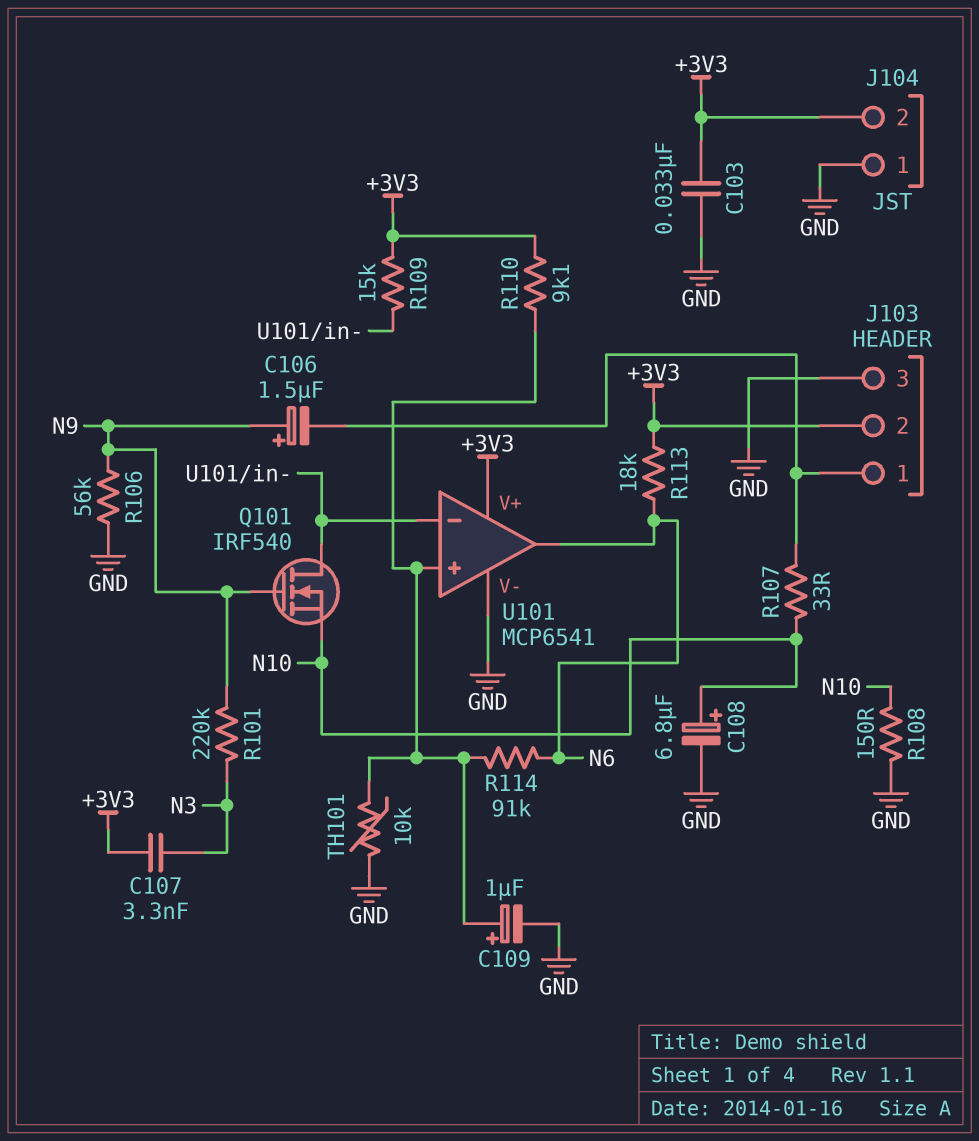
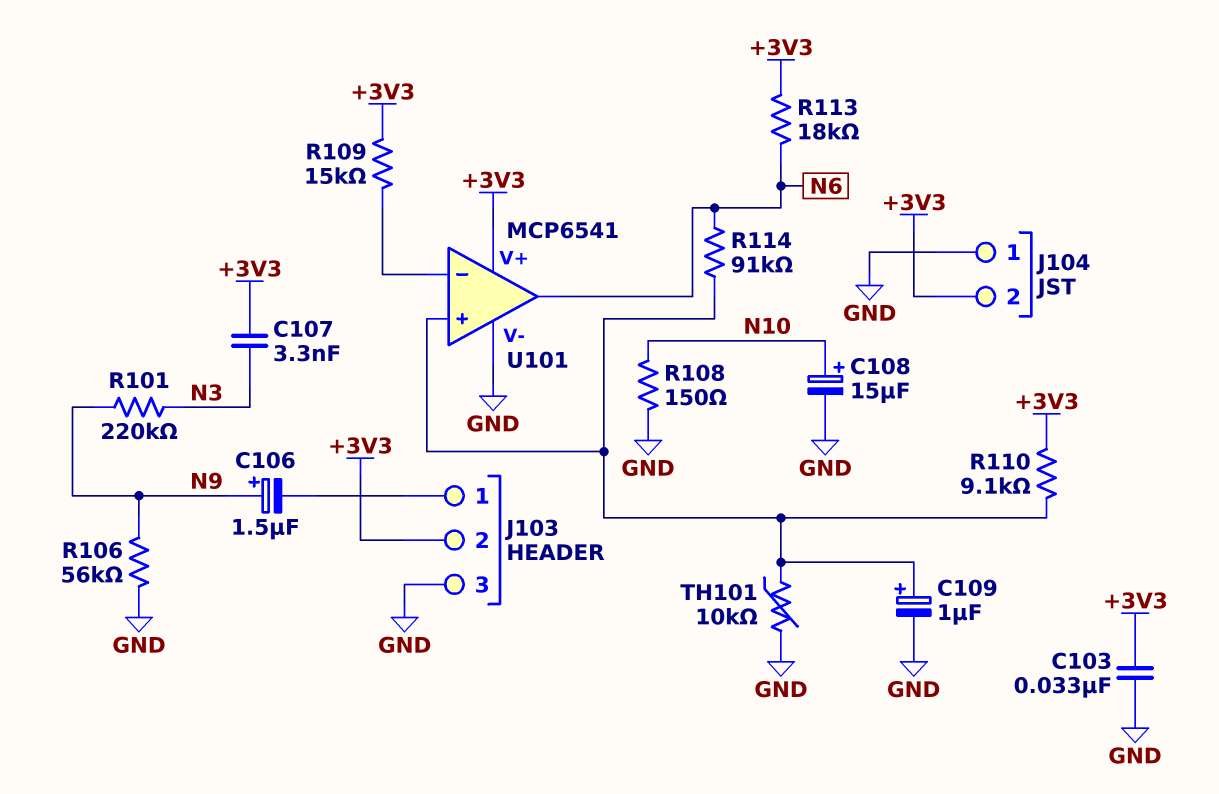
C108: 6.8uF (plus N10, minus GND) -> 15uF (plus N10, minus GND)
Q101: NMOS IRF540 (G N9, D U101/in-, S N10) -> none
R107: 33 (J103/1, N10) -> none

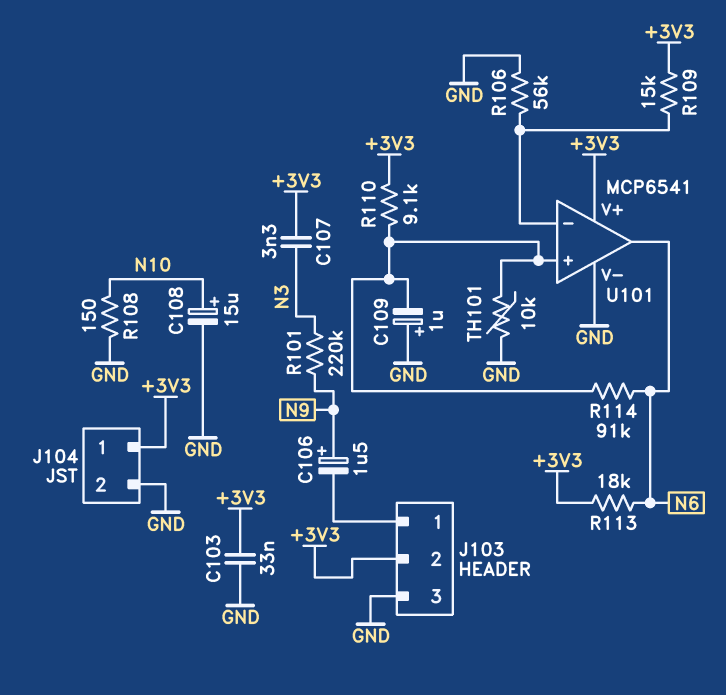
C109: 1uF (plus U101/in+, minus GND) -> 1uF (plus GND, minus U101/in+)
J104 pin 1: GND -> +3V3
J104 pin 2: +3V3 -> GND
R106: 56k (GND, N9) -> 56k (GND, U101/in-)

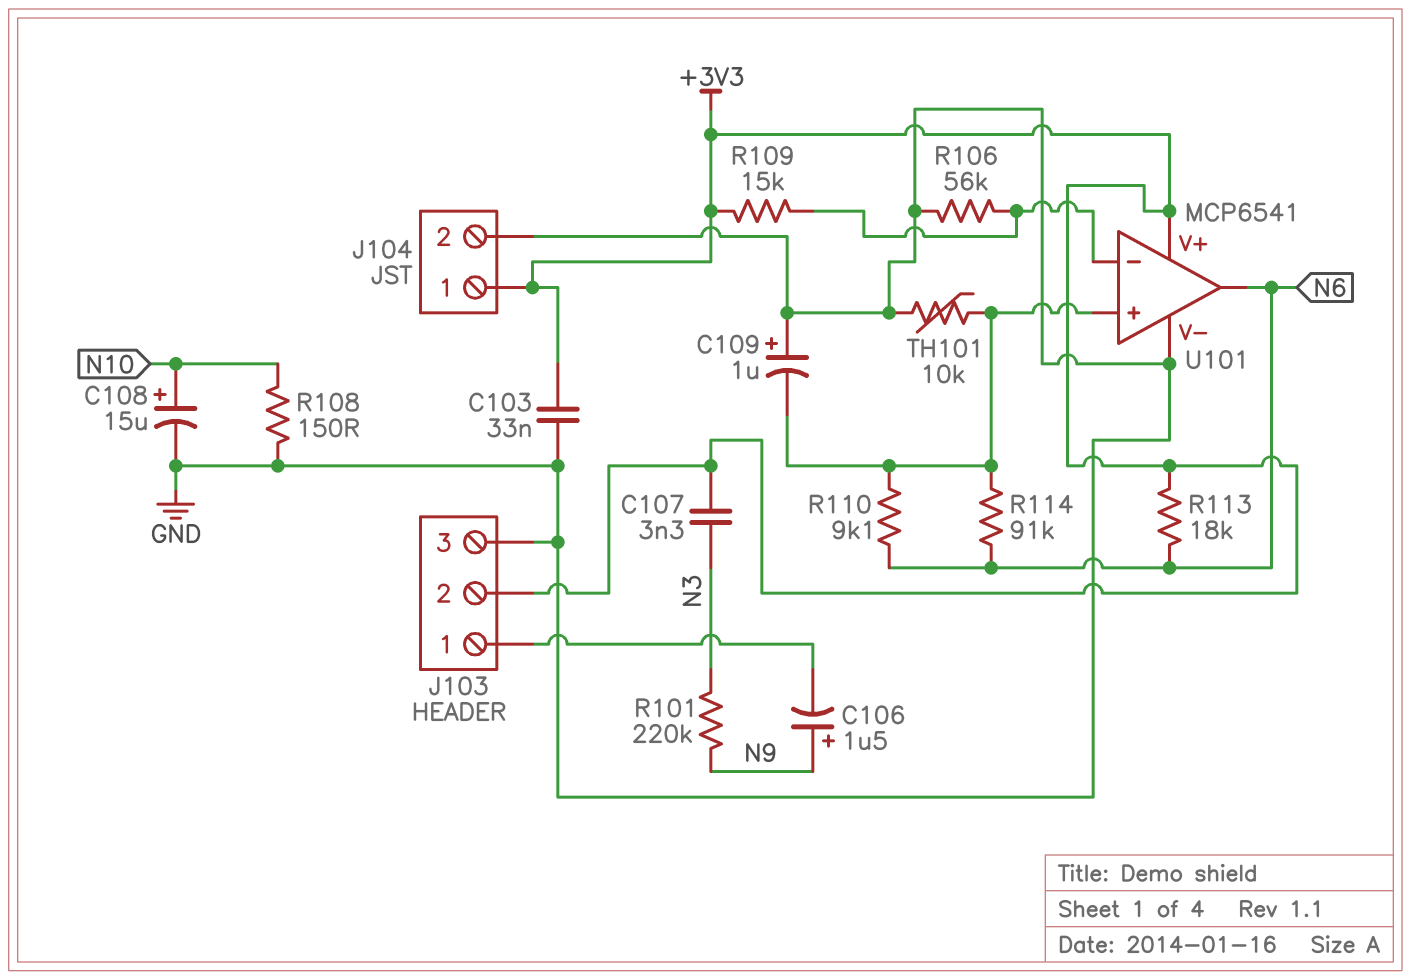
R110: 9.1k (+3V3, U101/in+) -> 9.1k (N6, U101/in+)

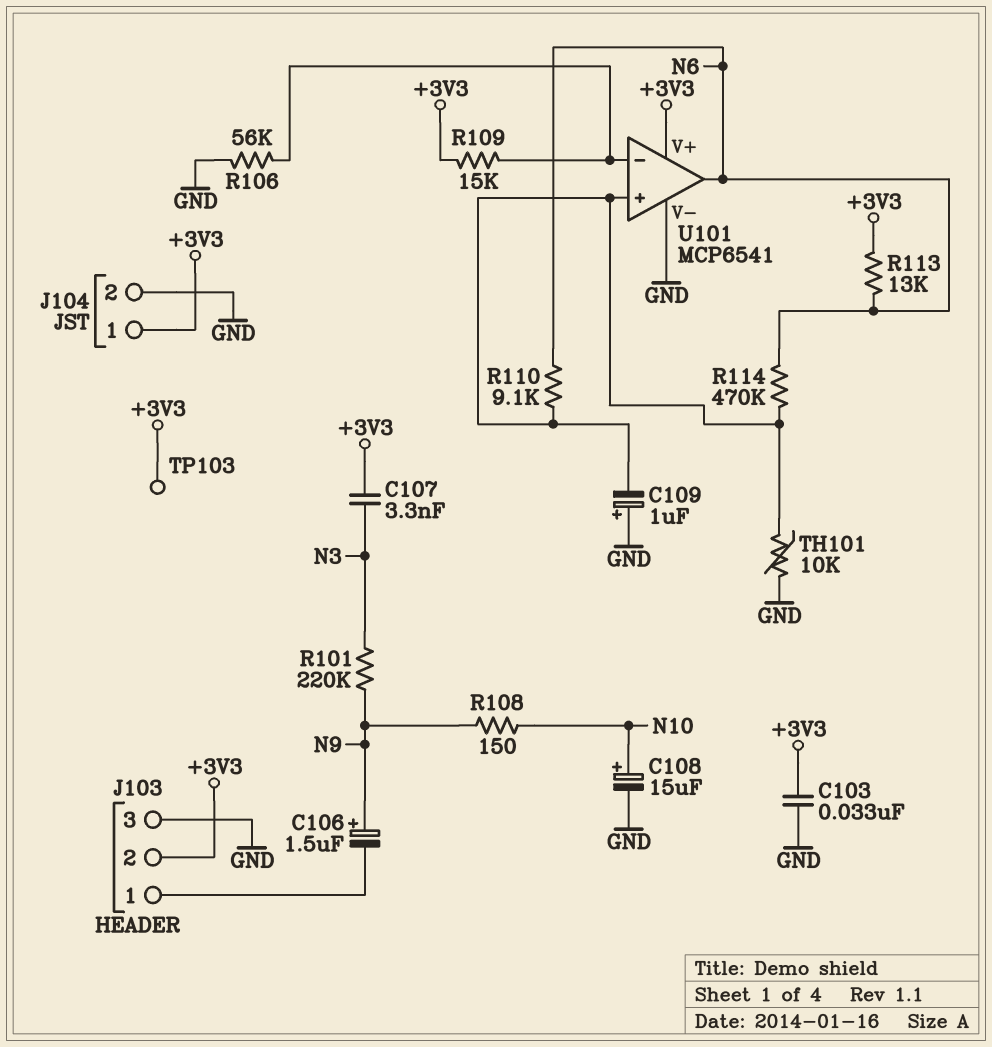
R108: 150 (GND, N10) -> 150 (N9, N10)
R113: 18k (+3V3, N6) -> 13k (+3V3, N6)
R114: 91k (N6, U101/in+) -> 470k (N6, U101/in+)
TP103: none -> test point (+3V3)

